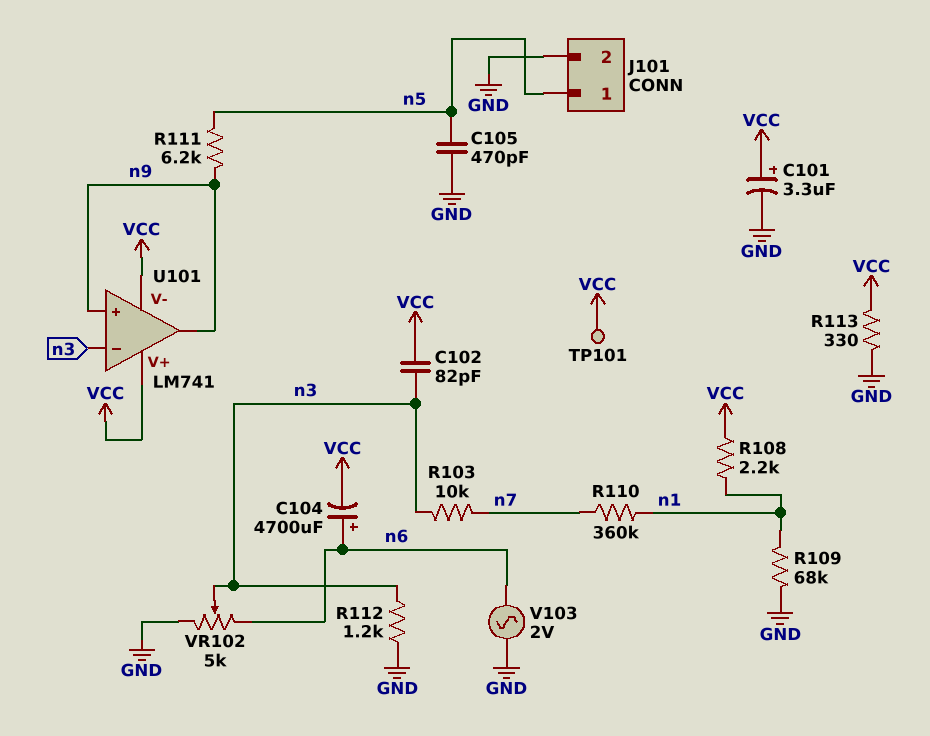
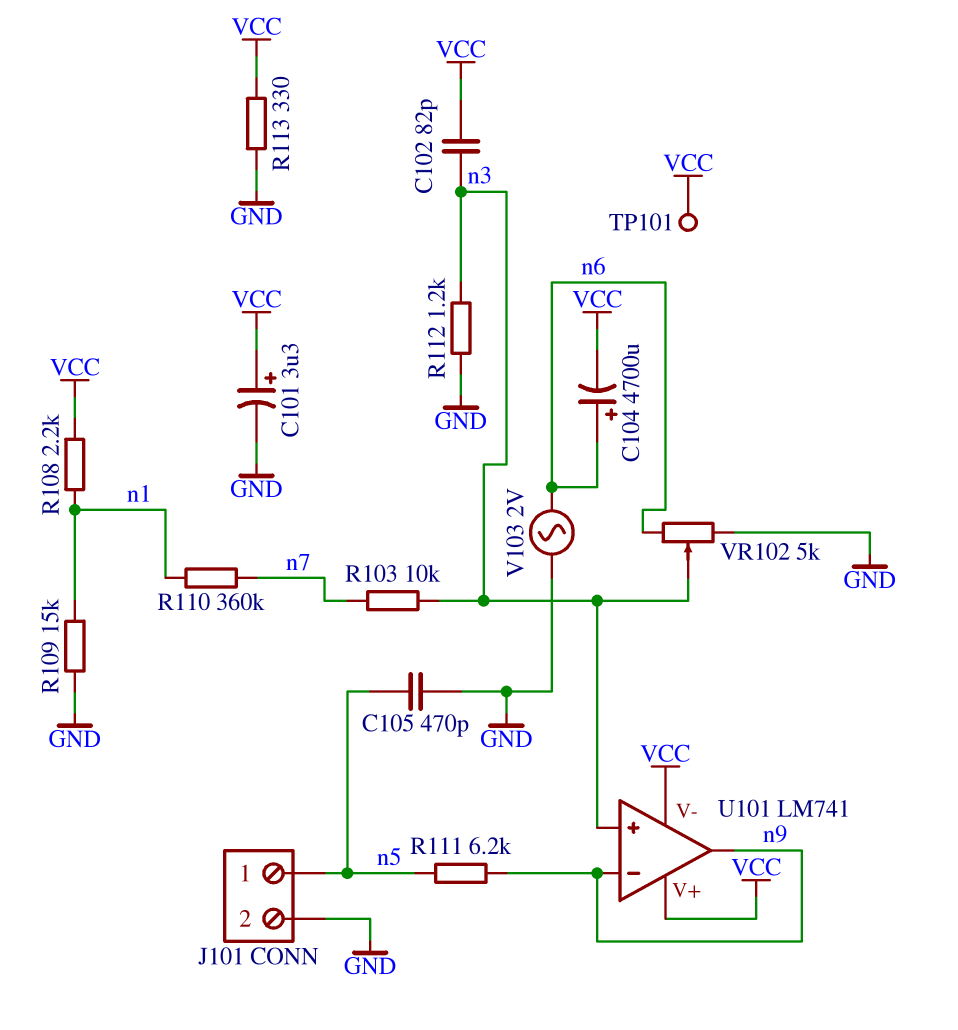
R109: 68k (GND, n1) -> 15k (GND, n1)
U101 pin in+: n9 -> n3
U101 pin in-: n3 -> n9

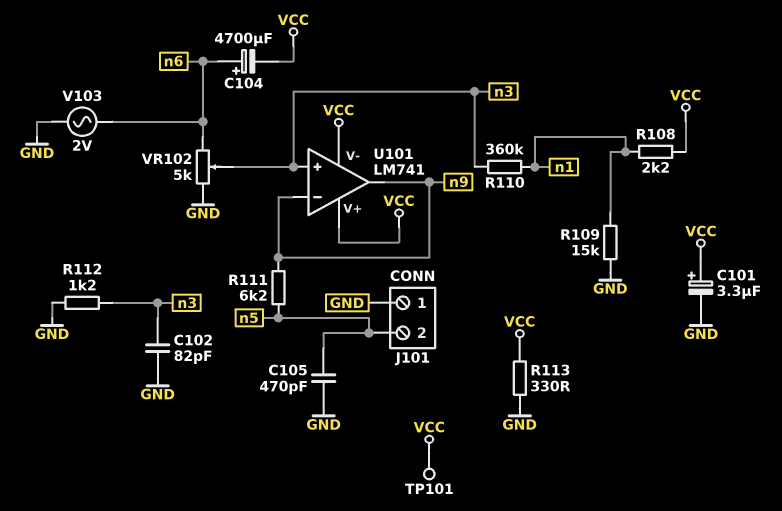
C102: 82pF (VCC, n3) -> 82pF (GND, n3)
J101 pin 1: n5 -> GND
J101 pin 2: GND -> n5
R103: 10k (n3, n7) -> none
R110: 360k (n1, n7) -> 360k (n1, n3)

